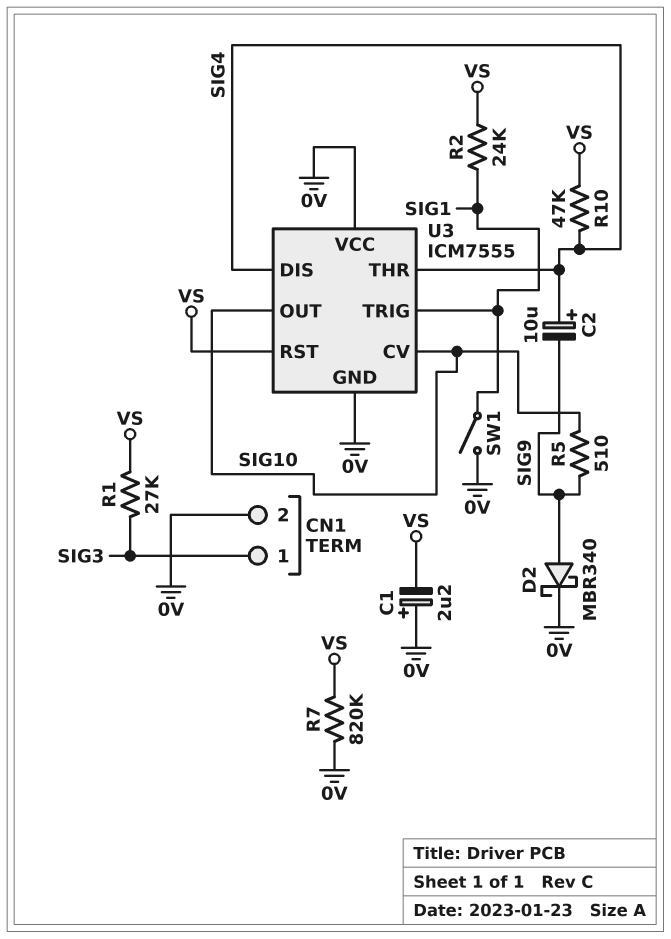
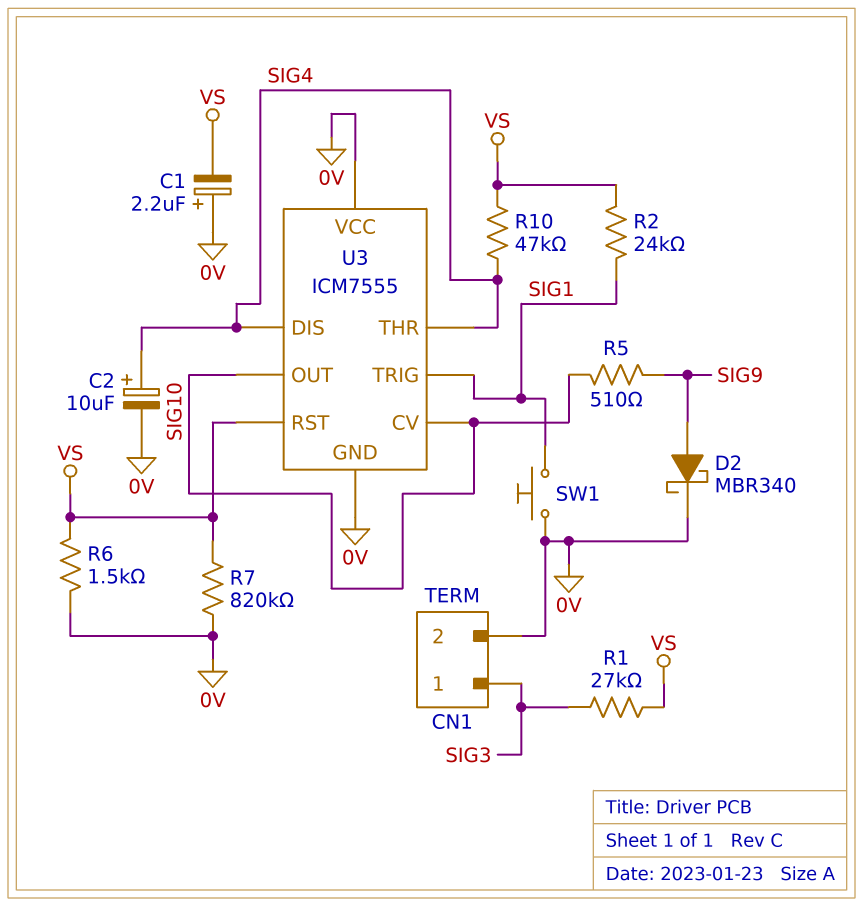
C2: 10uF (plus SIG4, minus SIG9) -> 10uF (plus SIG4, minus 0V)
R6: none -> 1.5k (0V, VS)
SW1: switch (0V, SIG1) -> button (0V, SIG1)

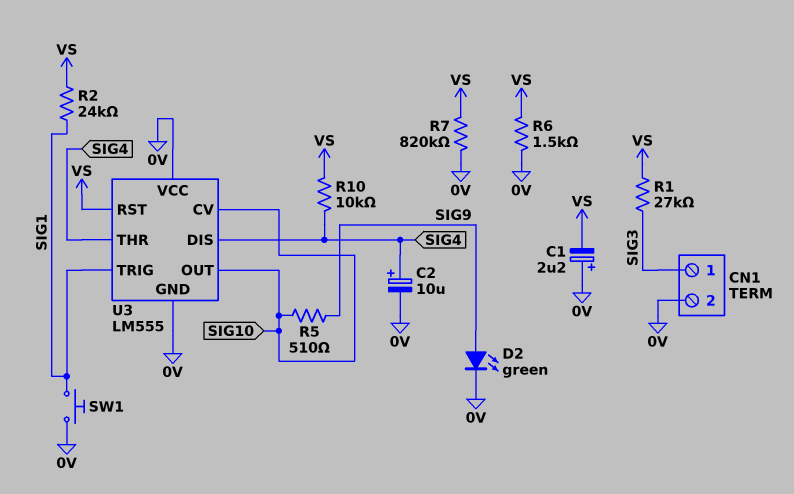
D2: schottky MBR340 (A SIG9, K 0V) -> LED green (A SIG9, K 0V)
R10: 47k (SIG4, VS) -> 10k (SIG4, VS)
U3: ICM7555 -> LM555

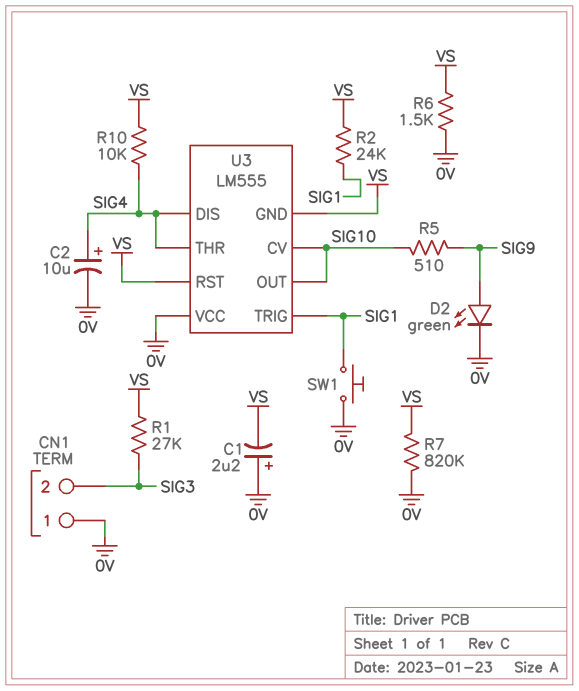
CN1 pin 1: SIG3 -> 0V
CN1 pin 2: 0V -> SIG3
U3 pin GND: 0V -> VS

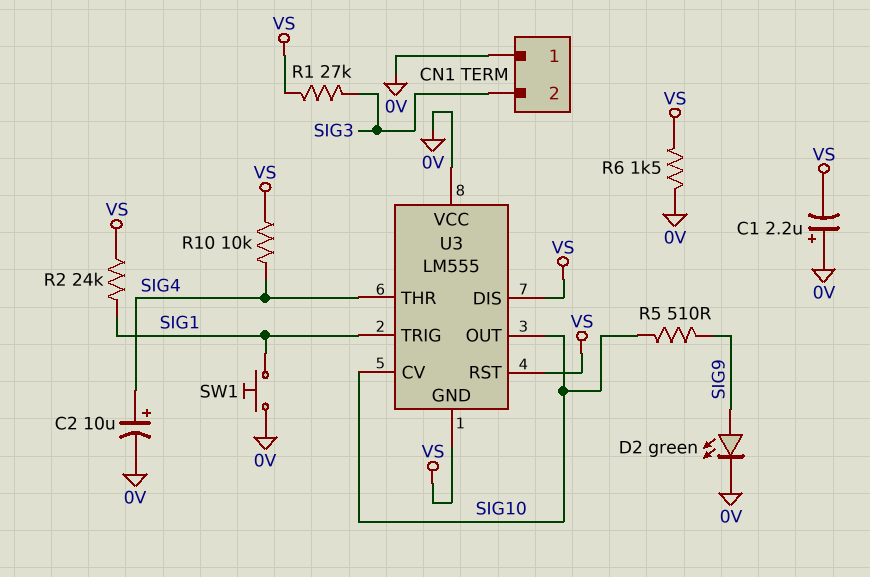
R7: 820k (0V, VS) -> none
U3 pin DIS: SIG4 -> VS

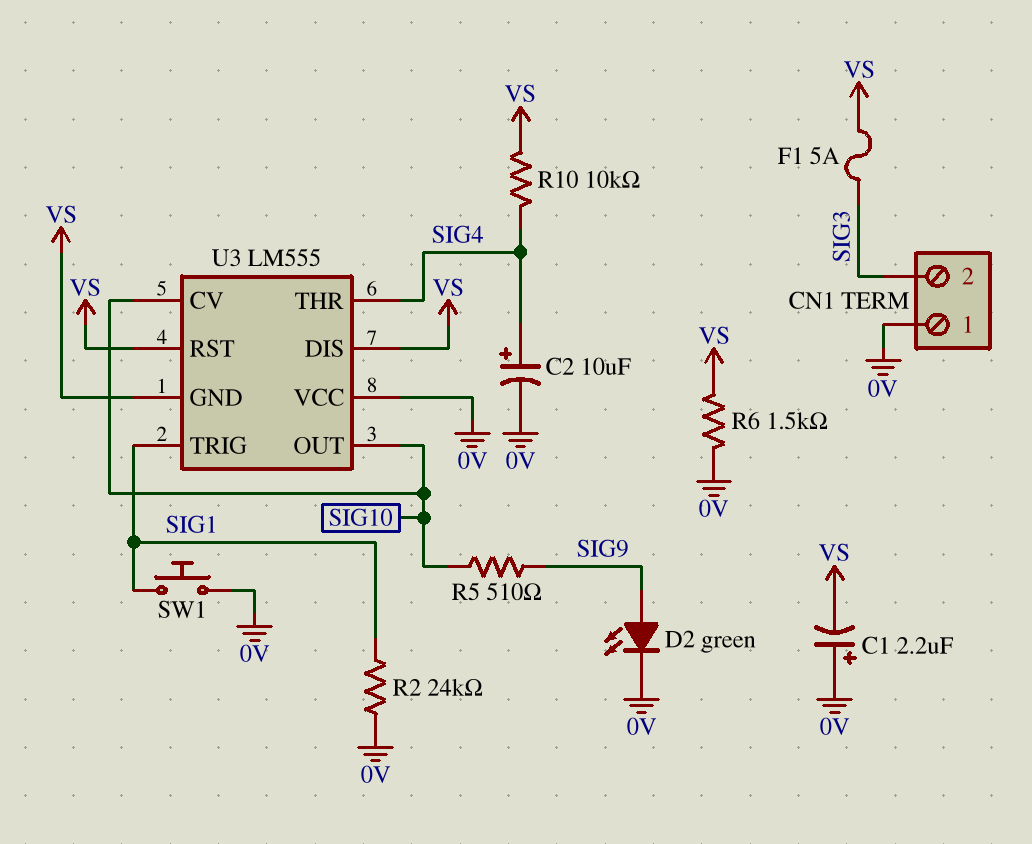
F1: none -> 5A (SIG3, VS)
R1: 27k (SIG3, VS) -> none
R2: 24k (SIG1, VS) -> 24k (0V, SIG1)

